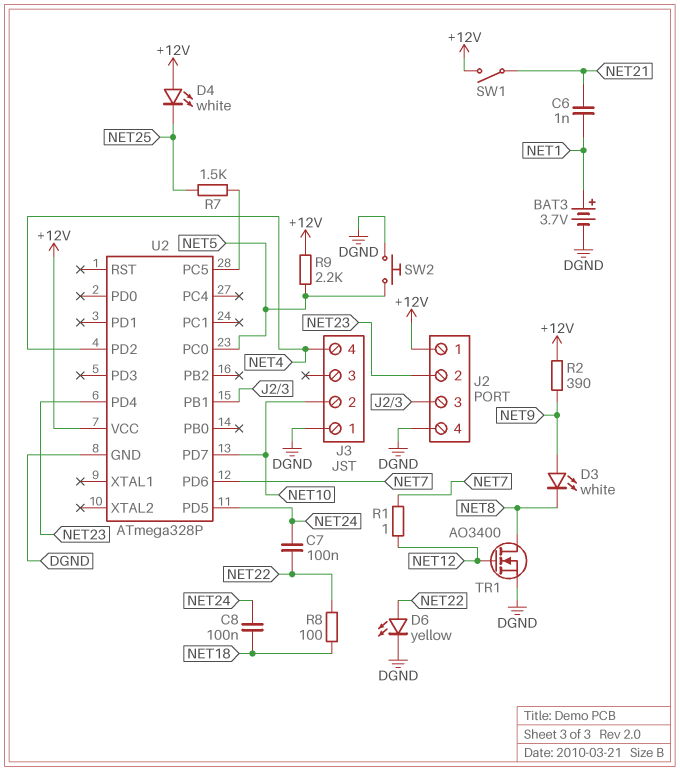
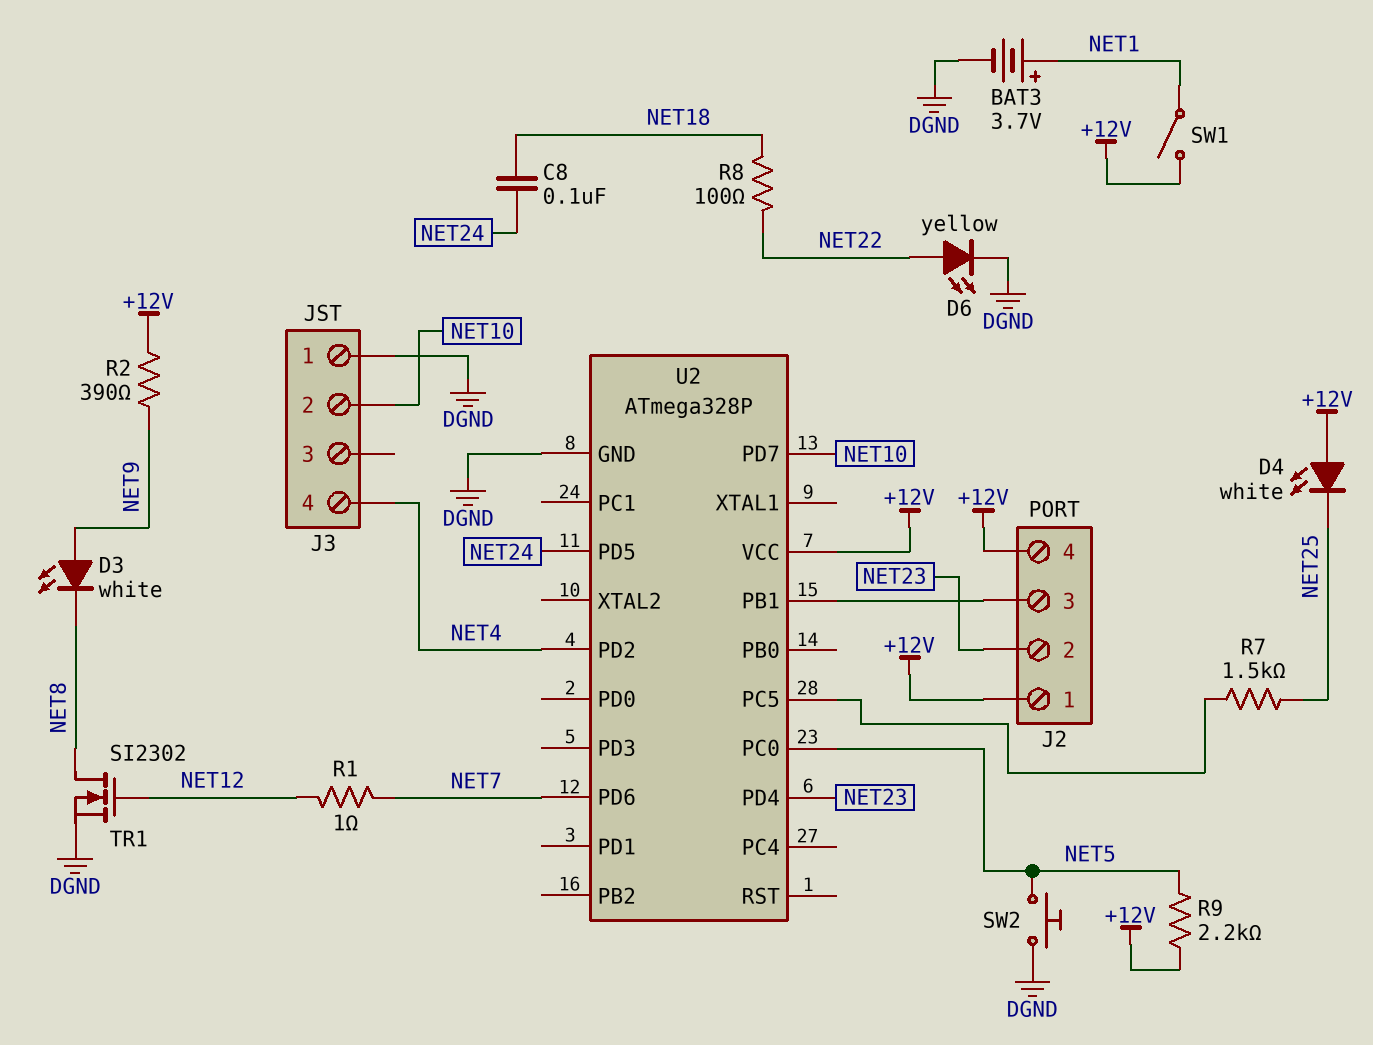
C6: 1nF (NET1, NET21) -> none
C7: 100nF (NET22, NET24) -> none
J2 pin 4: DGND -> +12V
SW1: switch (+12V, NET21) -> switch (+12V, NET1)
TR1: NMOS AO3400 (G NET12, D NET8, S DGND) -> NMOS SI2302 (G NET12, D NET8, S DGND)

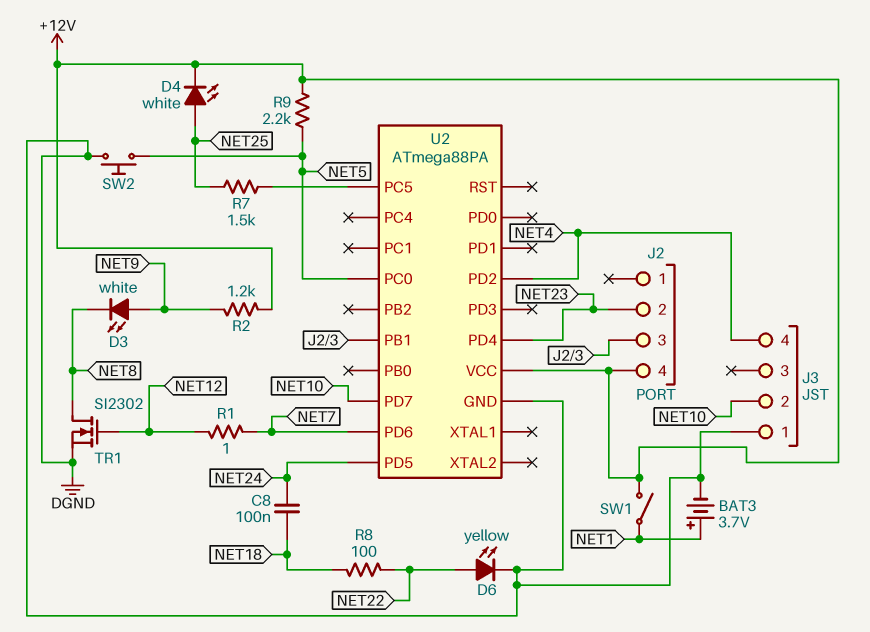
D4: LED white (A +12V, K NET25) -> LED white (A NET25, K +12V)
J2 pin 1: +12V -> none
R2: 390 (+12V, NET9) -> 1.2k (+12V, NET9)
U2: ATmega328P -> ATmega88PA

